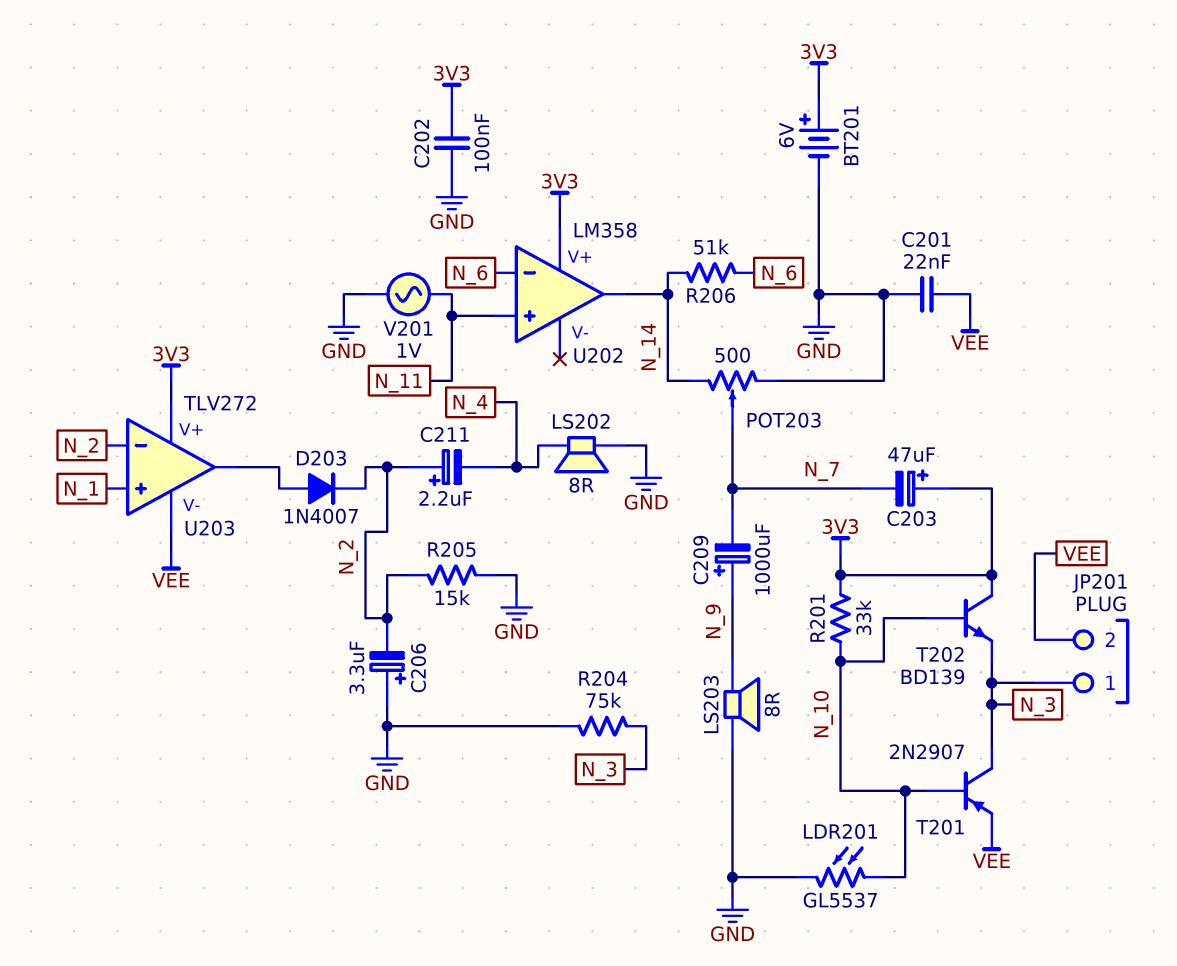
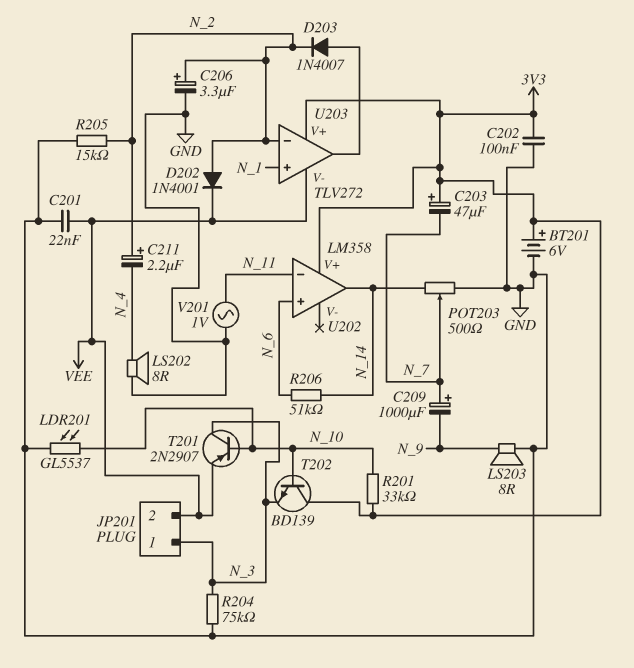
C206: 3.3uF (plus GND, minus N_2) -> 3.3uF (plus N_2, minus GND)
C209: 1000uF (plus N_9, minus N_7) -> 1000uF (plus N_7, minus N_9)
D202: none -> diode 1N4001 (A N_2, K VEE)
U202 pin in+: N_11 -> N_6
U202 pin in-: N_6 -> N_11

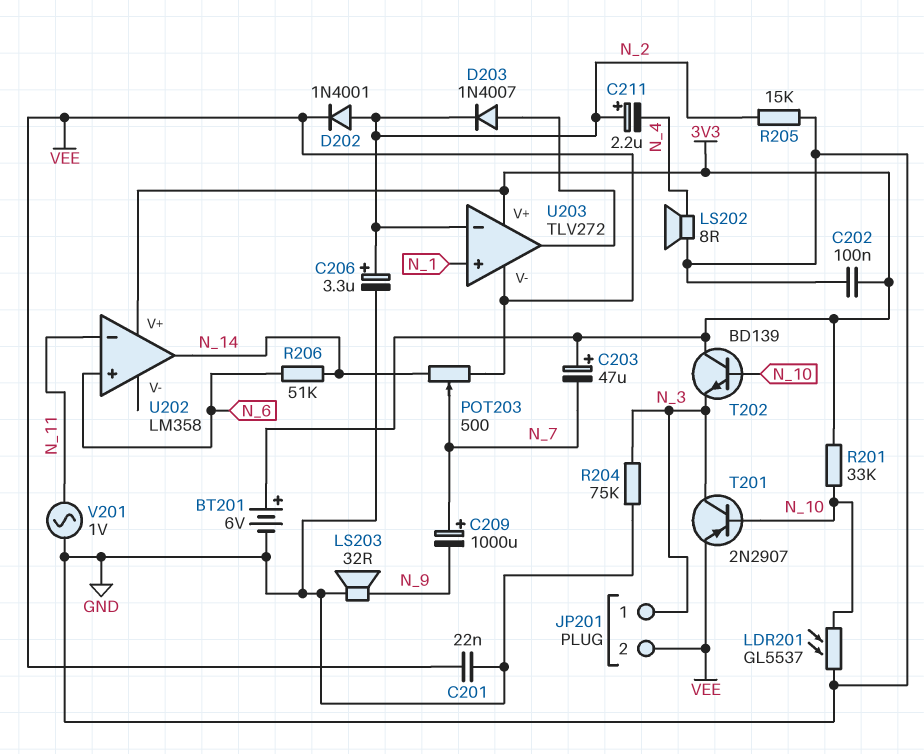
LS203: speaker 8R (GND, N_9) -> speaker 32R (GND, N_9)
POT203: 500 (GND, N_14, wiper N_7) -> 500 (N_14, VEE, wiper N_7)

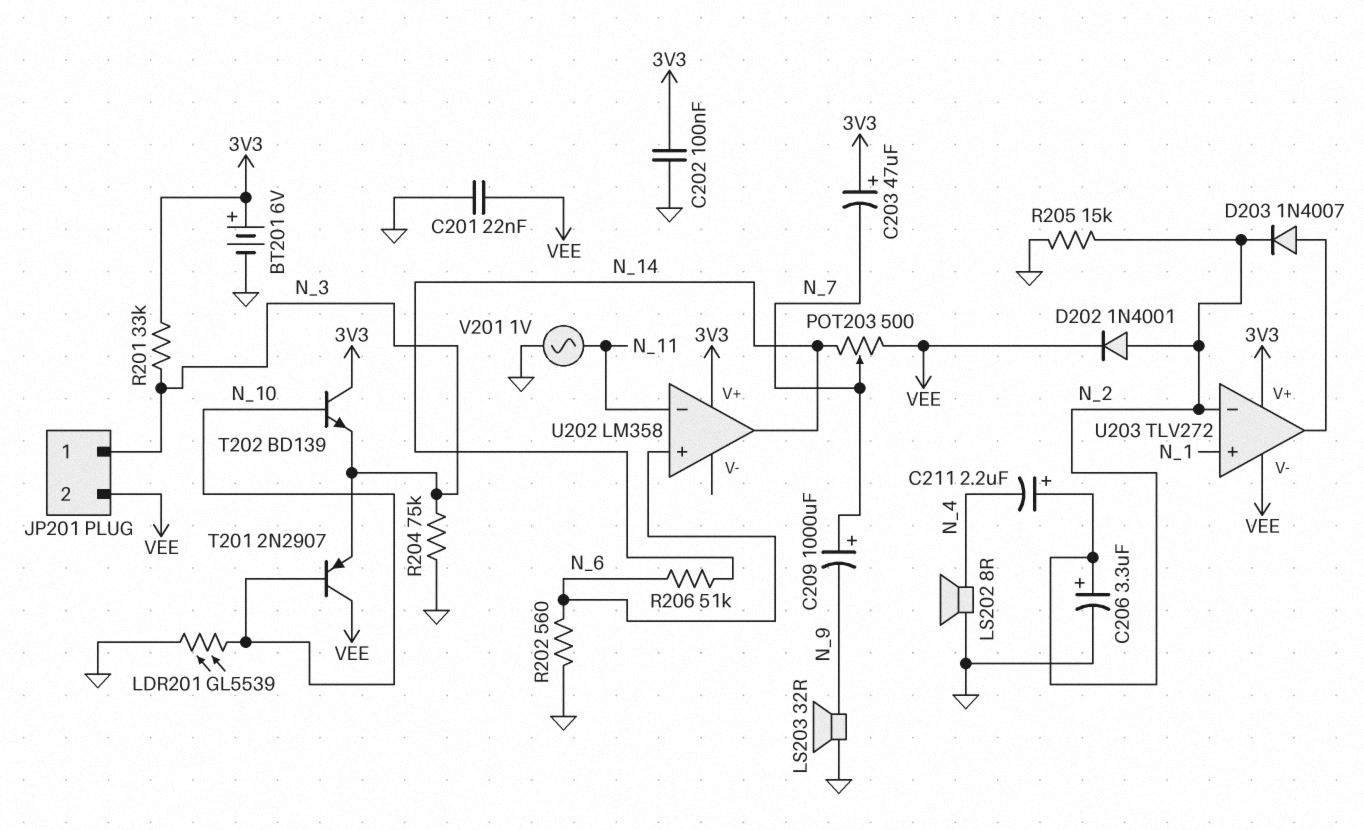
LDR201: GL5537 (GND, N_10) -> GL5539 (GND, N_10)
R201: 33k (3V3, N_10) -> 33k (3V3, N_3)
R202: none -> 560 (GND, N_6)
T201: PNP 2N2907 (B N_10, C N_3, E VEE) -> PNP 2N2907 (B N_10, C VEE, E N_3)

